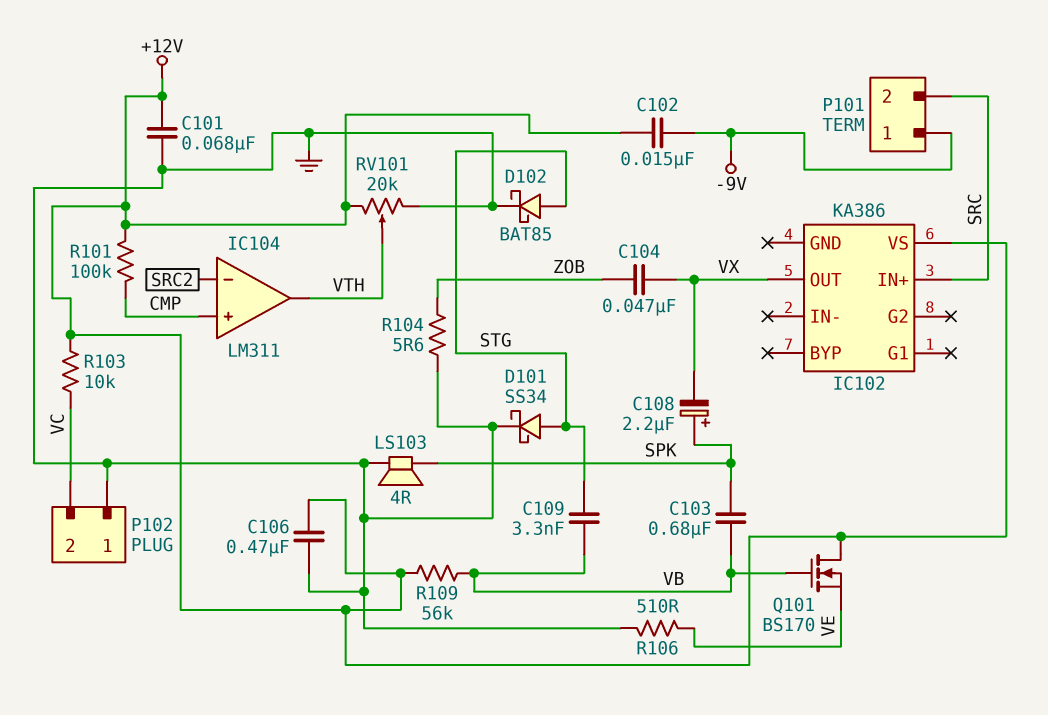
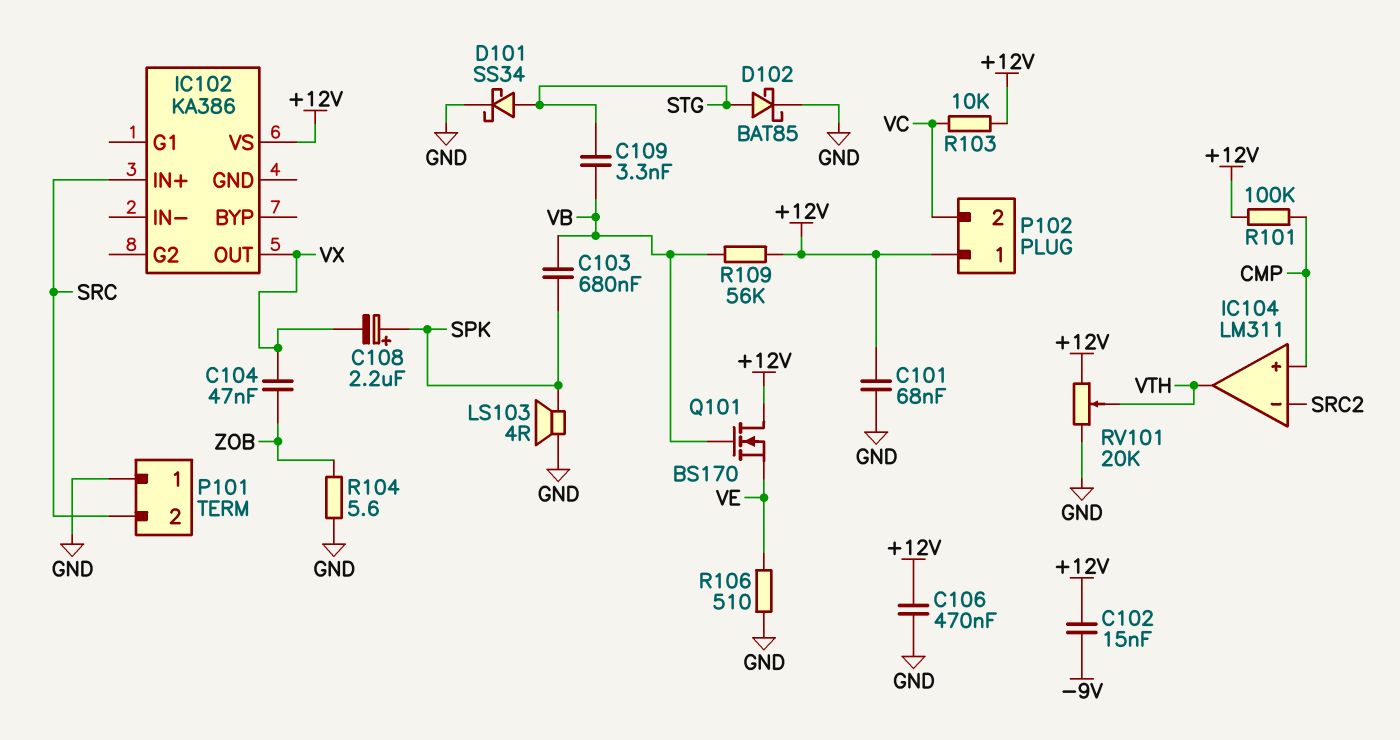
P101 pin 1: -9V -> GND
P102 pin 1: GND -> +12V

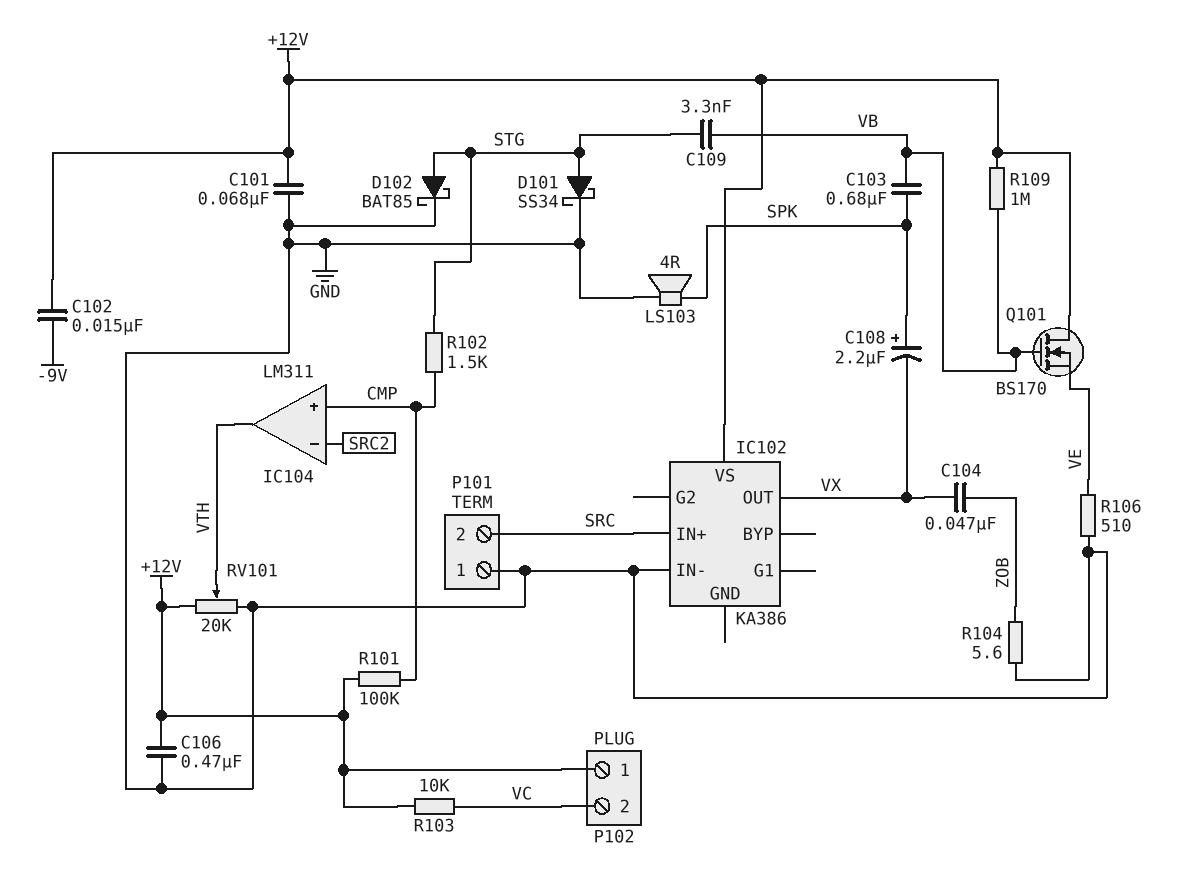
IC102 pin IN-: none -> GND
R102: none -> 1.5k (CMP, STG)
R109: 56k (+12V, VB) -> 1M (+12V, VB)

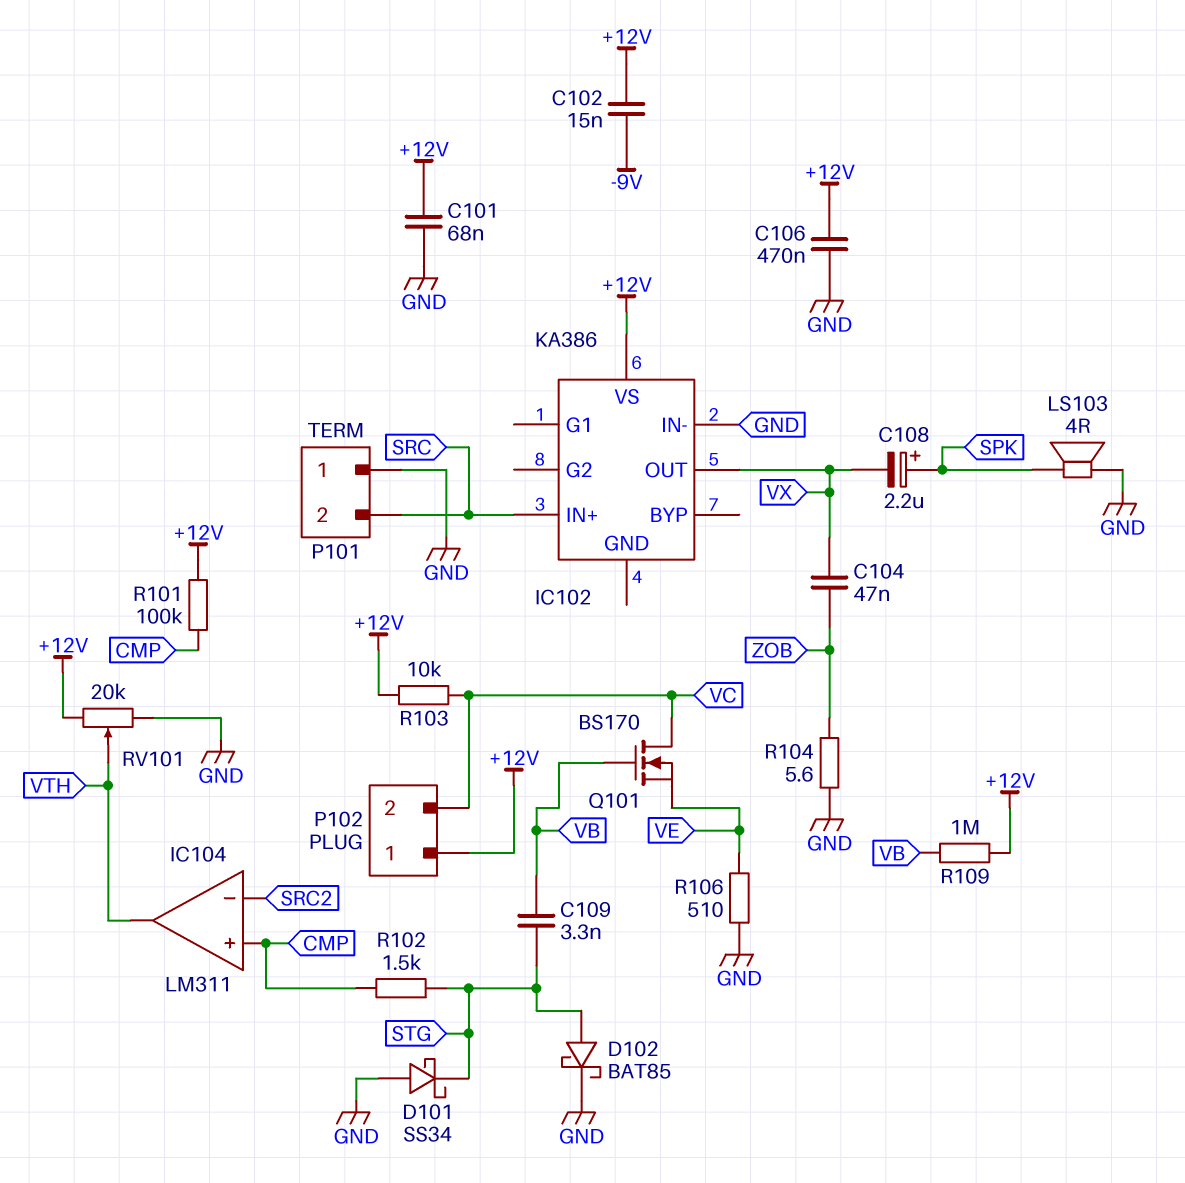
C103: 680nF (SPK, VB) -> none
D101: schottky SS34 (A STG, K GND) -> schottky SS34 (A GND, K STG)
Q101: NMOS BS170 (G VB, D +12V, S VE) -> NMOS BS170 (G VB, D VC, S VE)

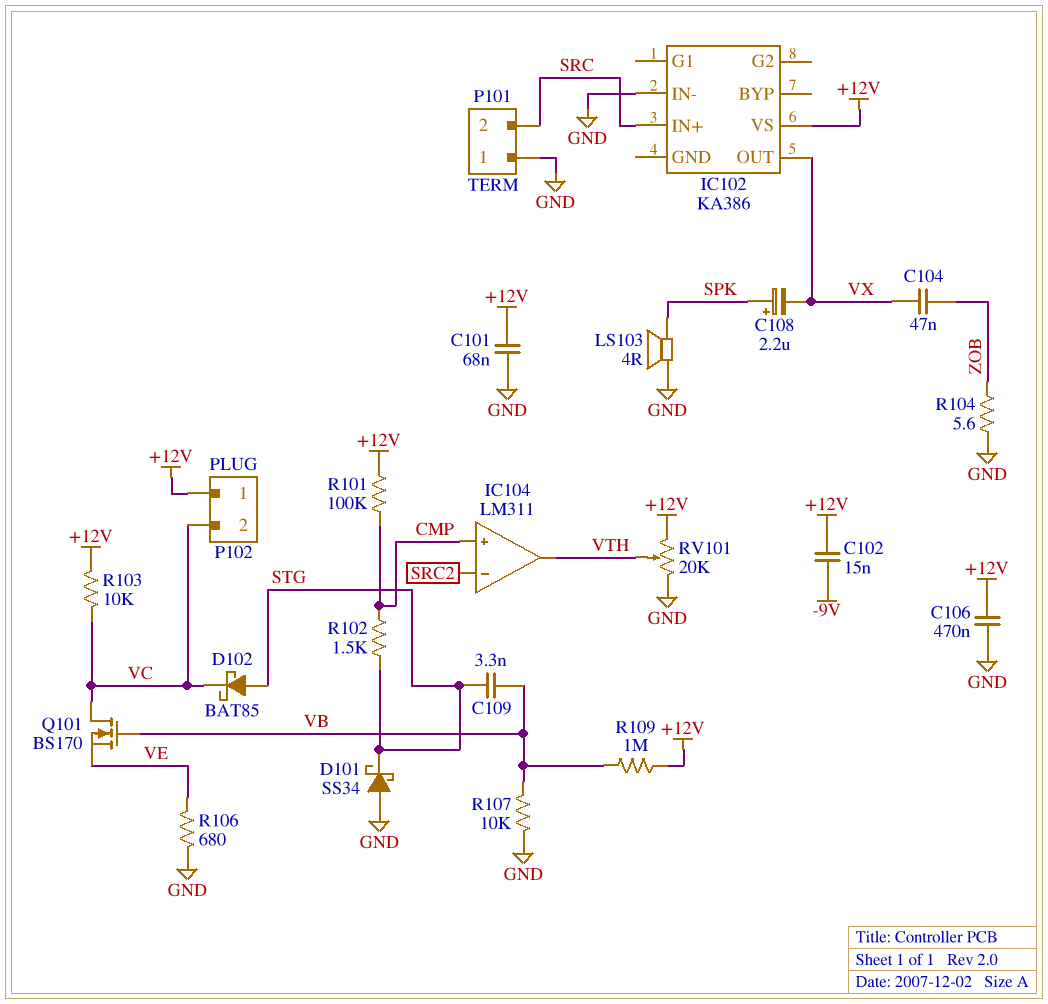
D102: schottky BAT85 (A STG, K GND) -> schottky BAT85 (A STG, K VC)
R106: 510 (GND, VE) -> 680 (GND, VE)
R107: none -> 10k (GND, VB)

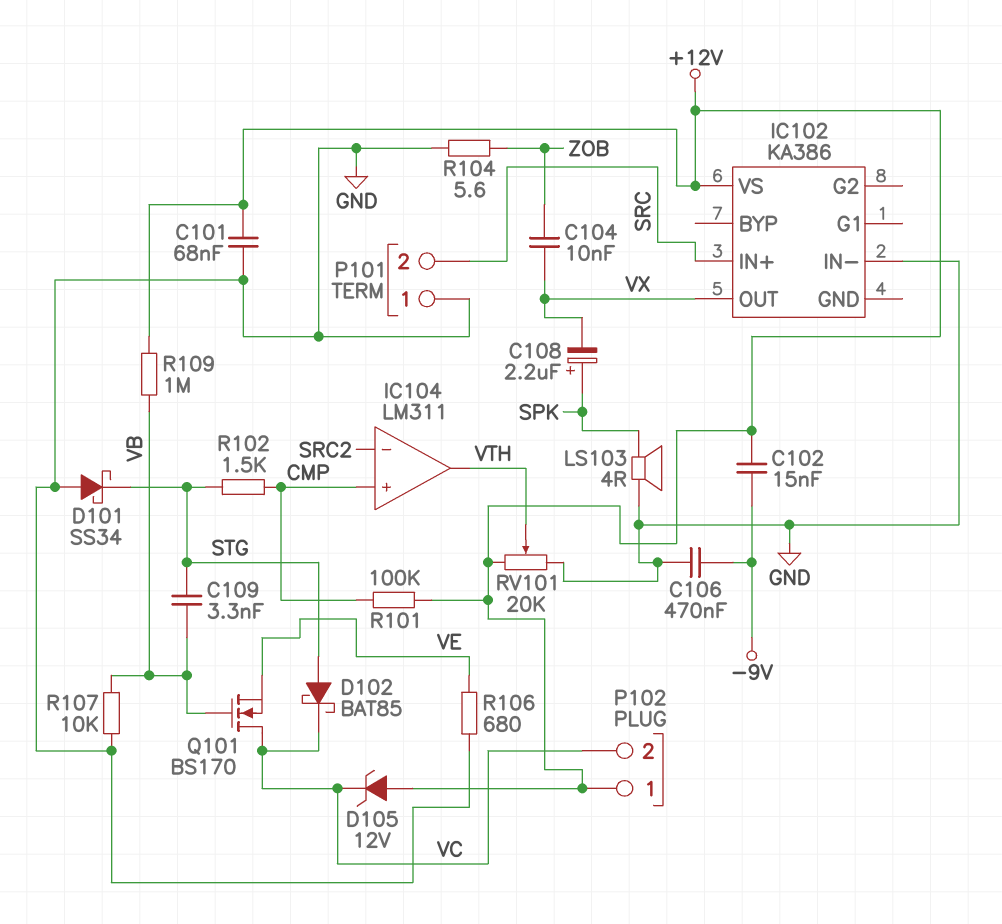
C104: 47nF (VX, ZOB) -> 10nF (VX, ZOB)
C106: 470nF (+12V, GND) -> 470nF (-9V, GND)
D105: none -> zener 12V (A +12V, K VC)
R103: 10k (+12V, VC) -> none

